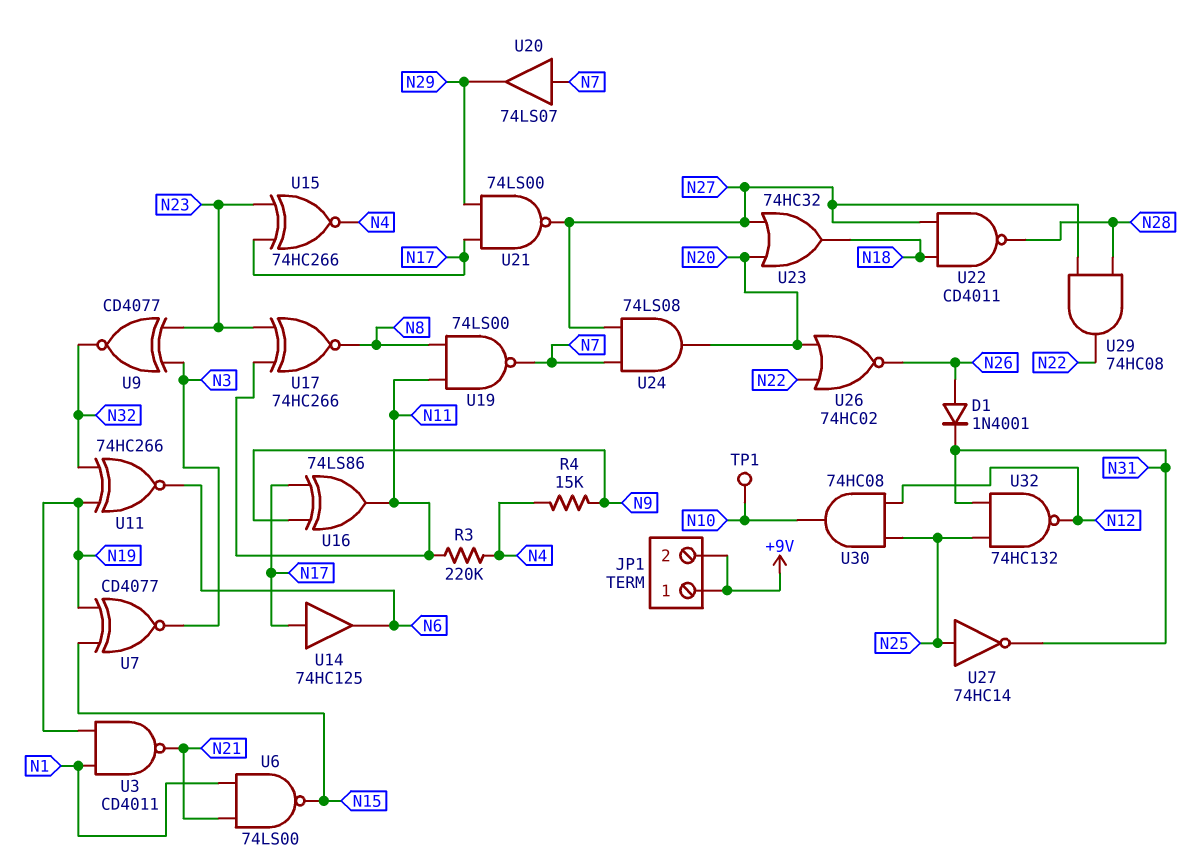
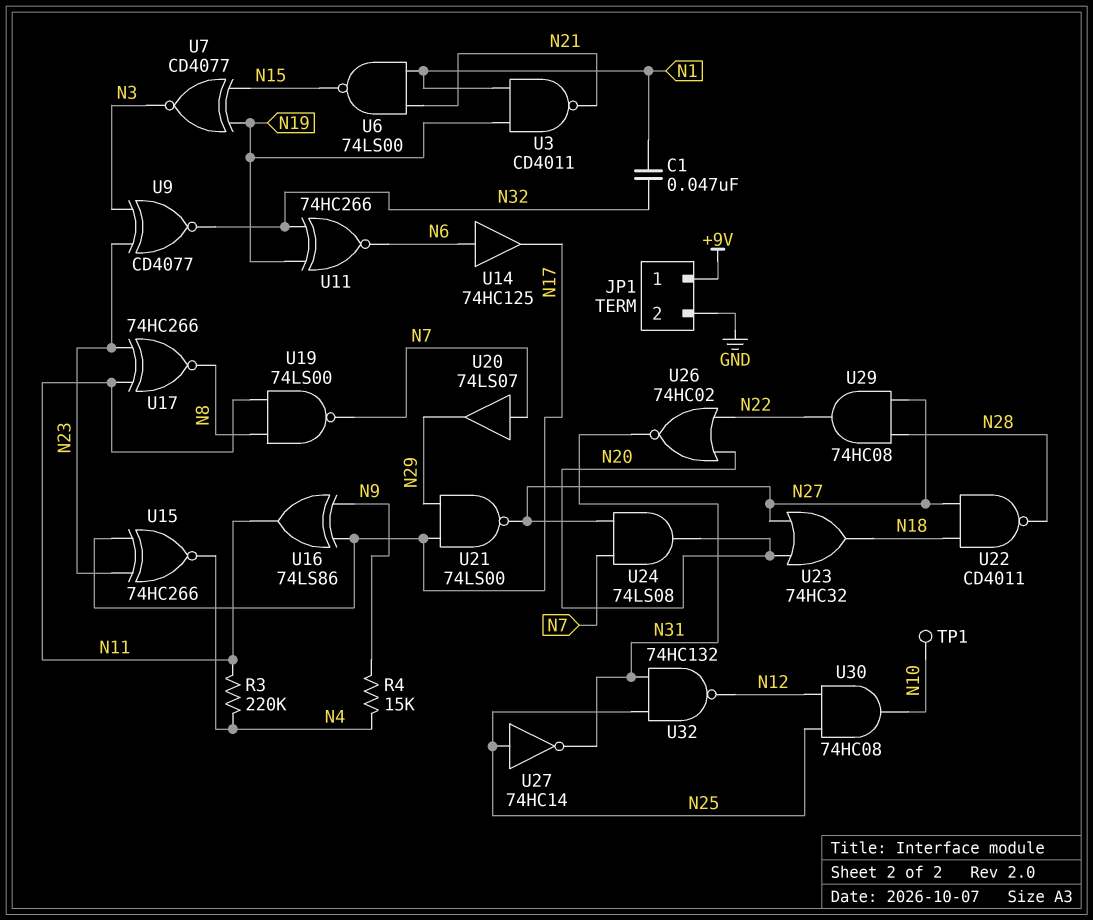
C1: none -> 47nF (N1, N32)
D1: diode 1N4001 (A N26, K N31) -> none
JP1 pin 2: +9V -> GND
U14: buffer 74HC125 (in N17, out N6) -> buffer 74HC125 (in N6, out N17)
U26: NOR 74HC02 (in N20, in N22, out N26) -> NOR 74HC02 (in N20, in N22, out N31)

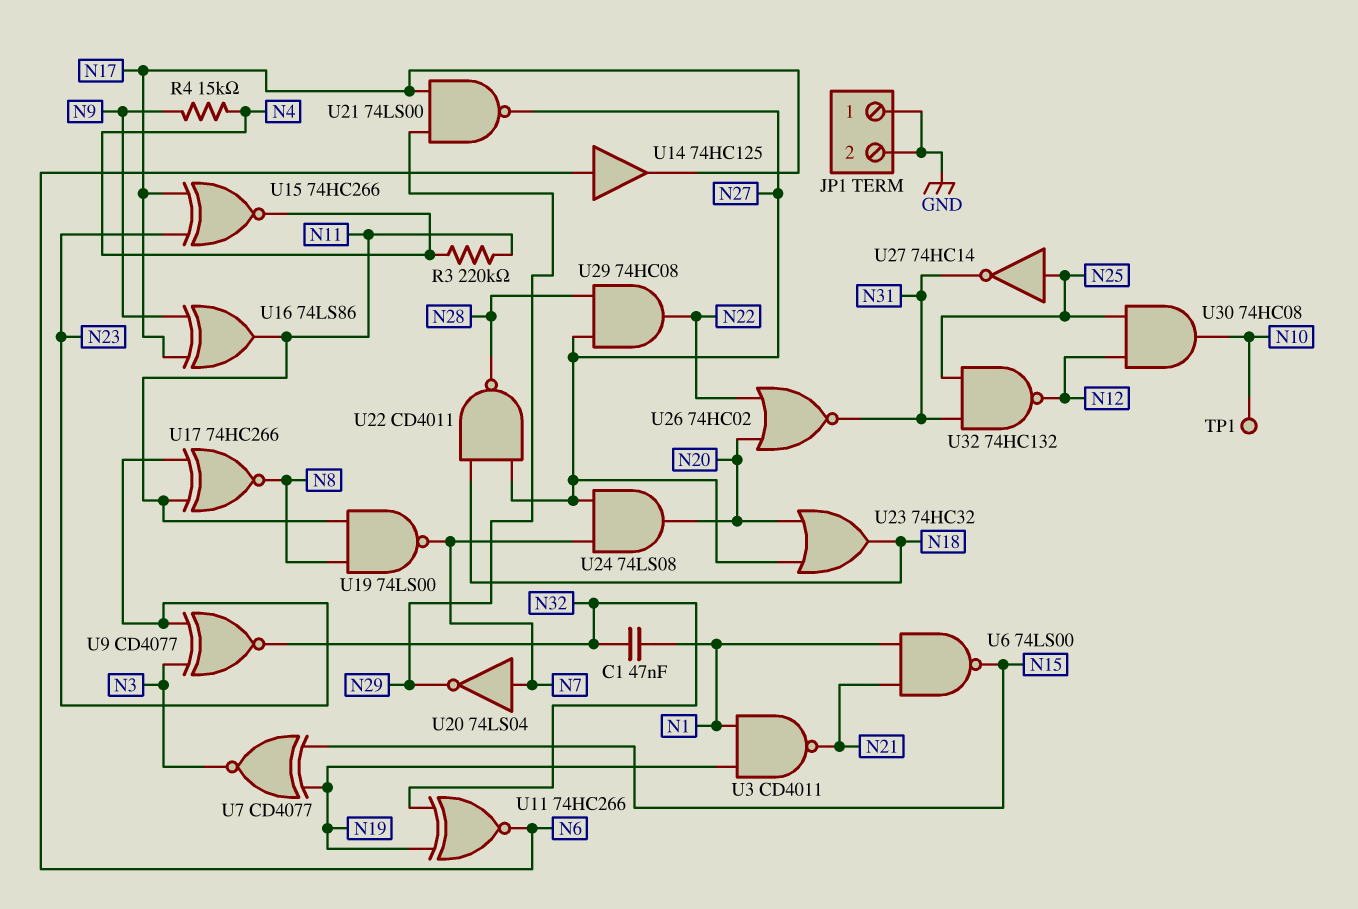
JP1 pin 1: +9V -> GND
U20: buffer 74LS07 (in N7, out N29) -> NOT 74LS04 (in N7, out N29)

